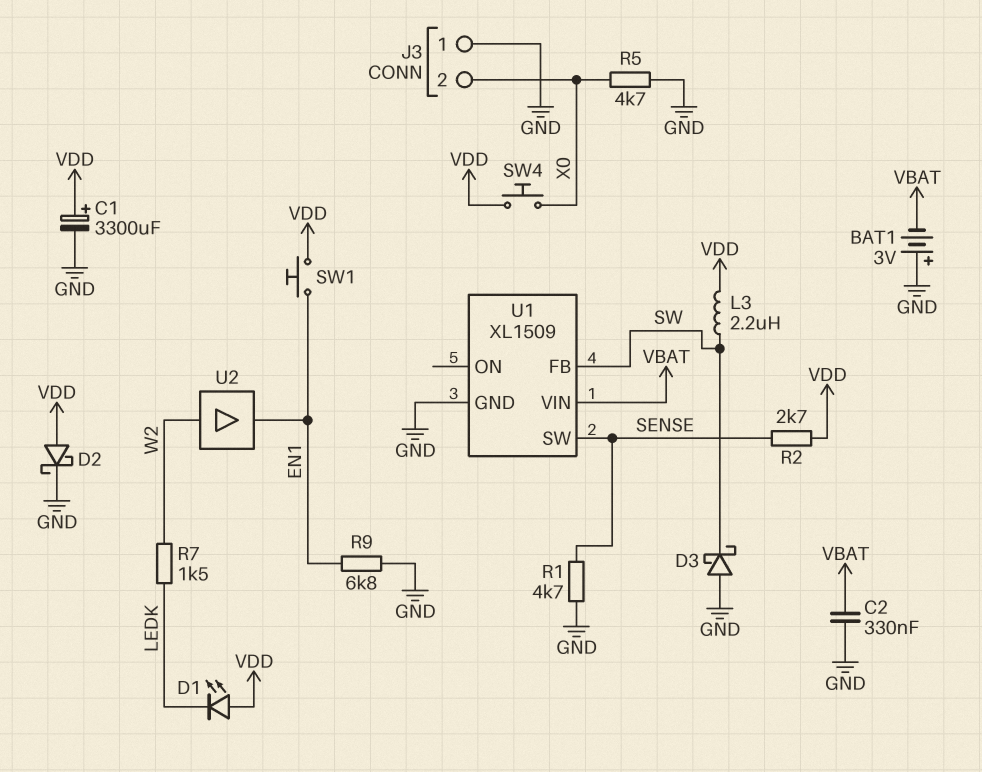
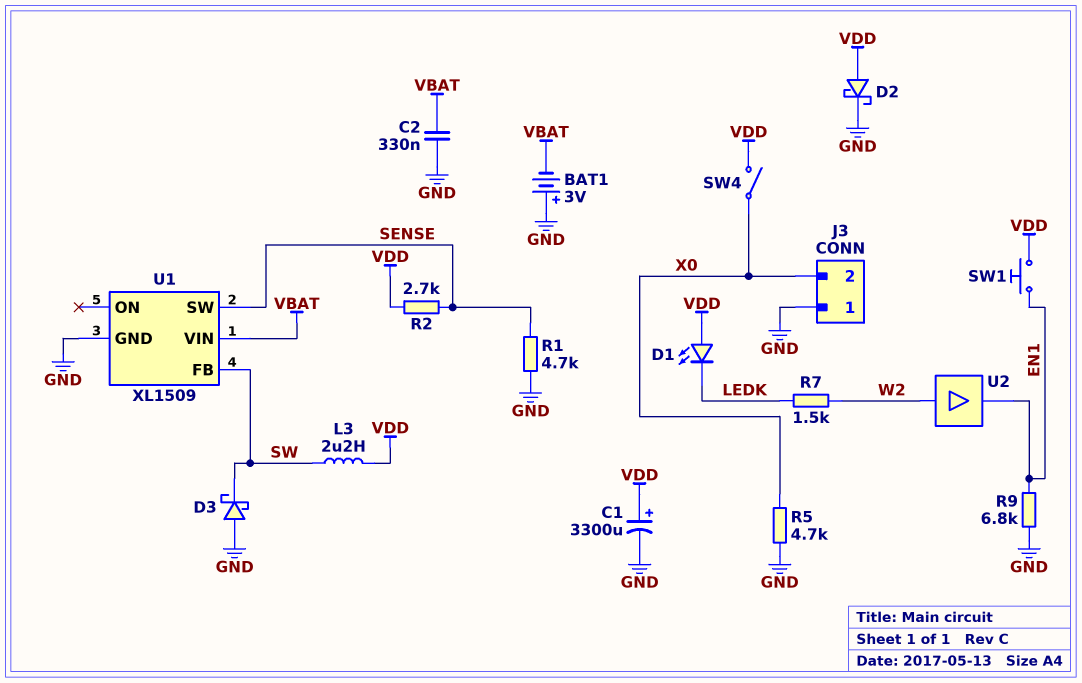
SW4: button (VDD, X0) -> switch (VDD, X0)

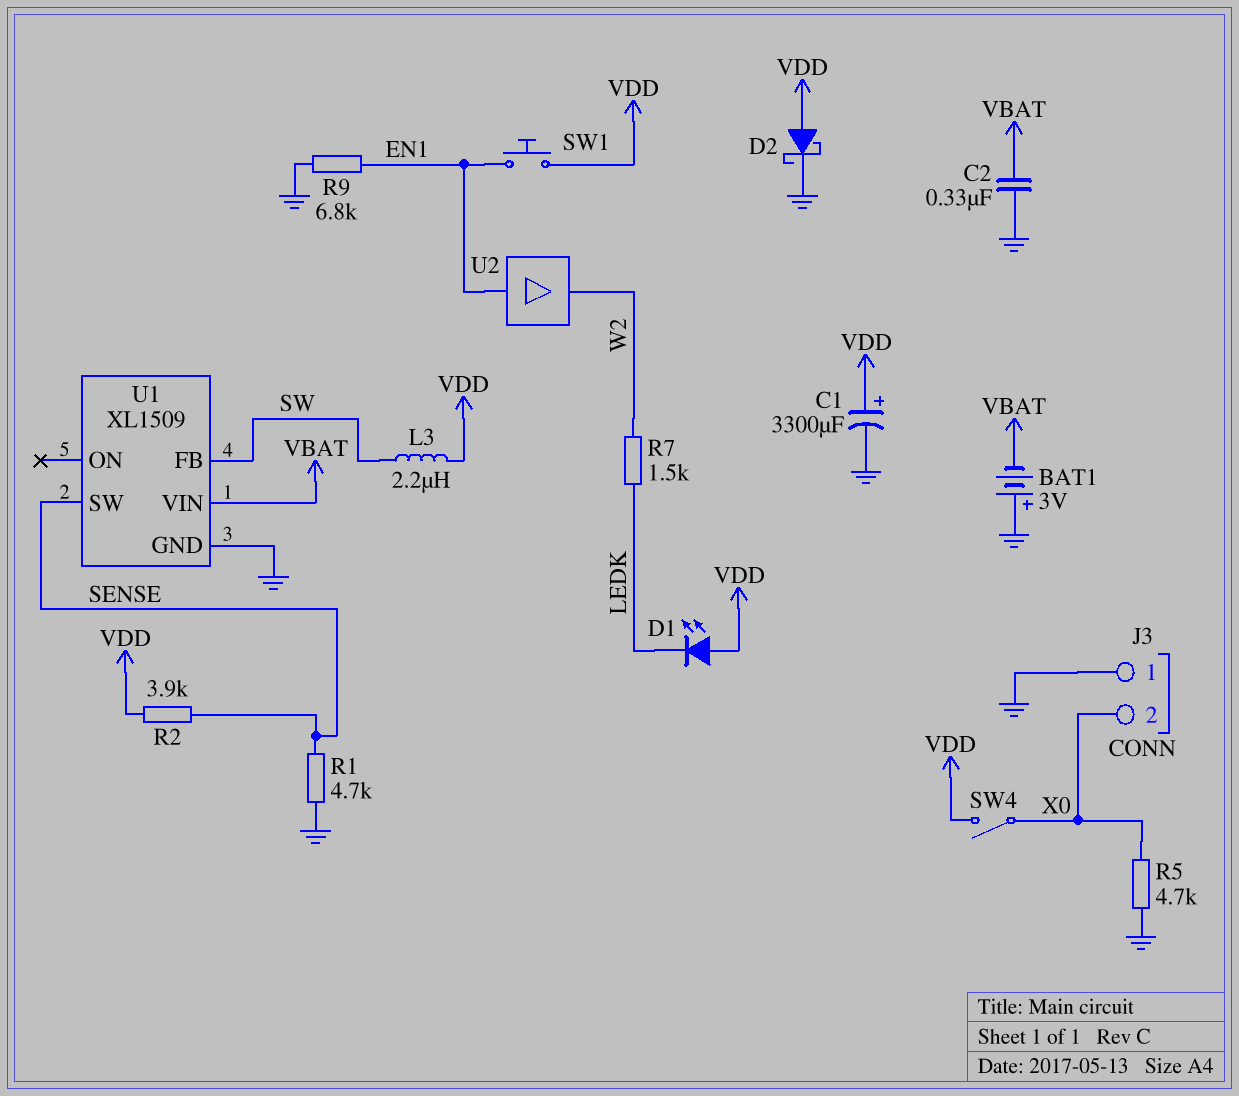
D3: schottky (A GND, K SW) -> none
R2: 2.7k (SENSE, VDD) -> 3.9k (SENSE, VDD)
U2: buffer (in W2, out EN1) -> buffer (in EN1, out W2)

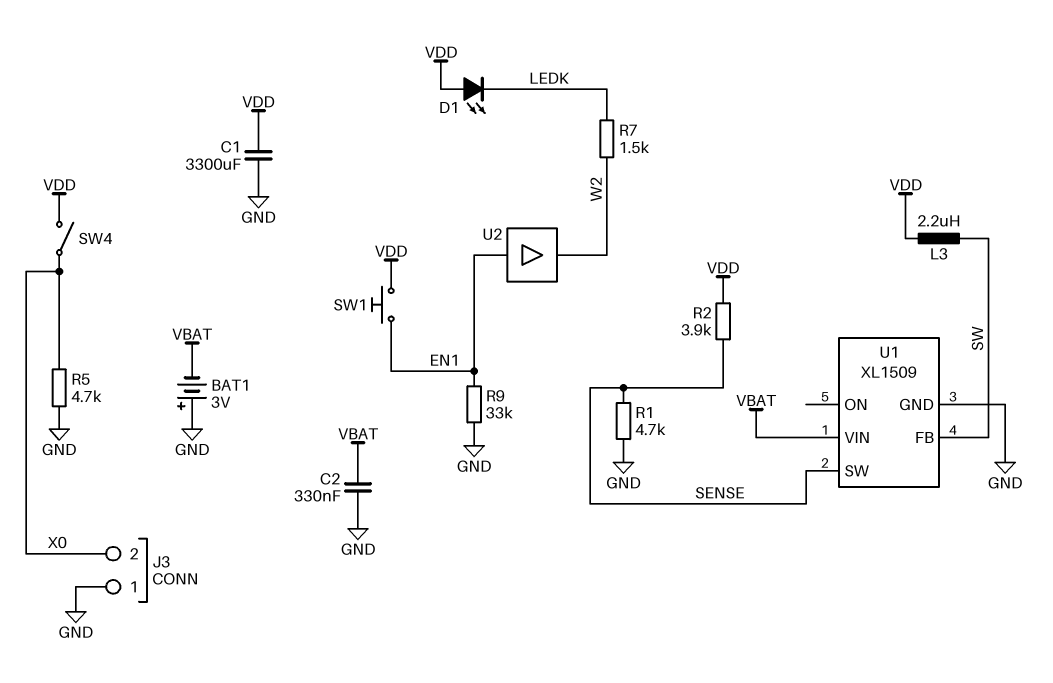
C1: 3300uF (plus VDD, minus GND) -> 3300uF (GND, VDD)
D2: schottky (A VDD, K GND) -> none
R9: 6.8k (EN1, GND) -> 33k (EN1, GND)

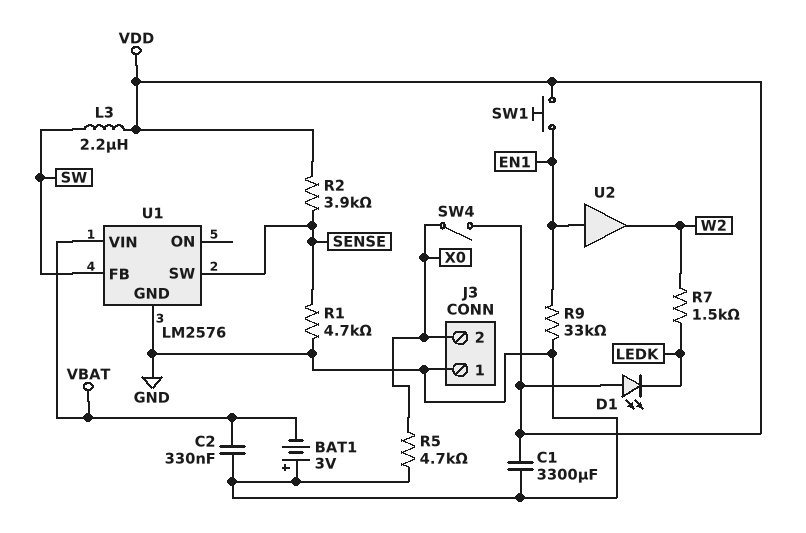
U1: XL1509 -> LM2576

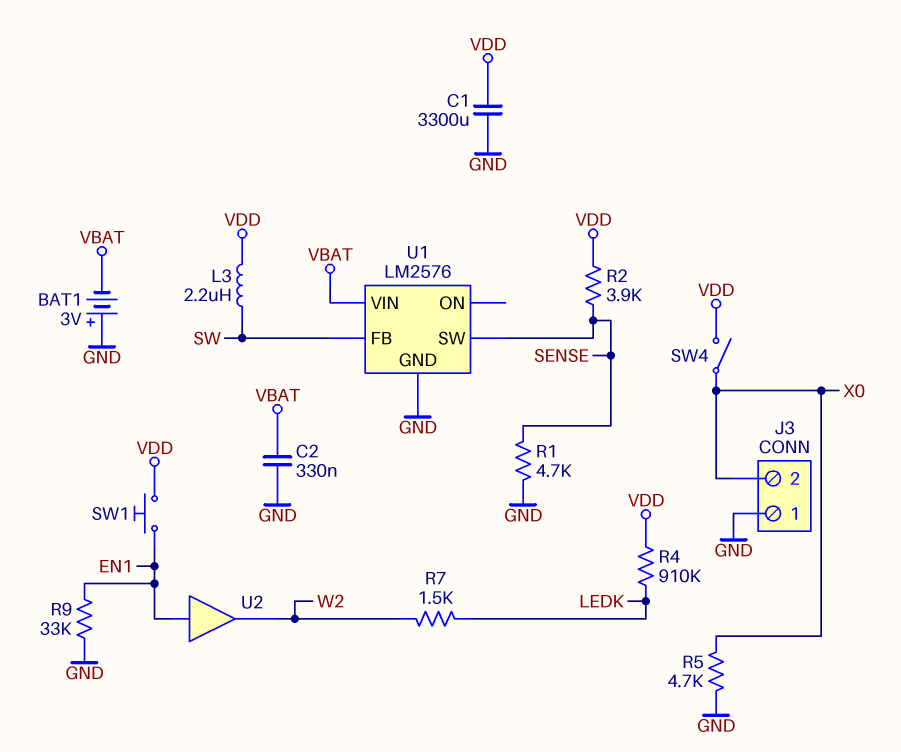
D1: LED (A VDD, K LEDK) -> none
R4: none -> 910k (LEDK, VDD)

